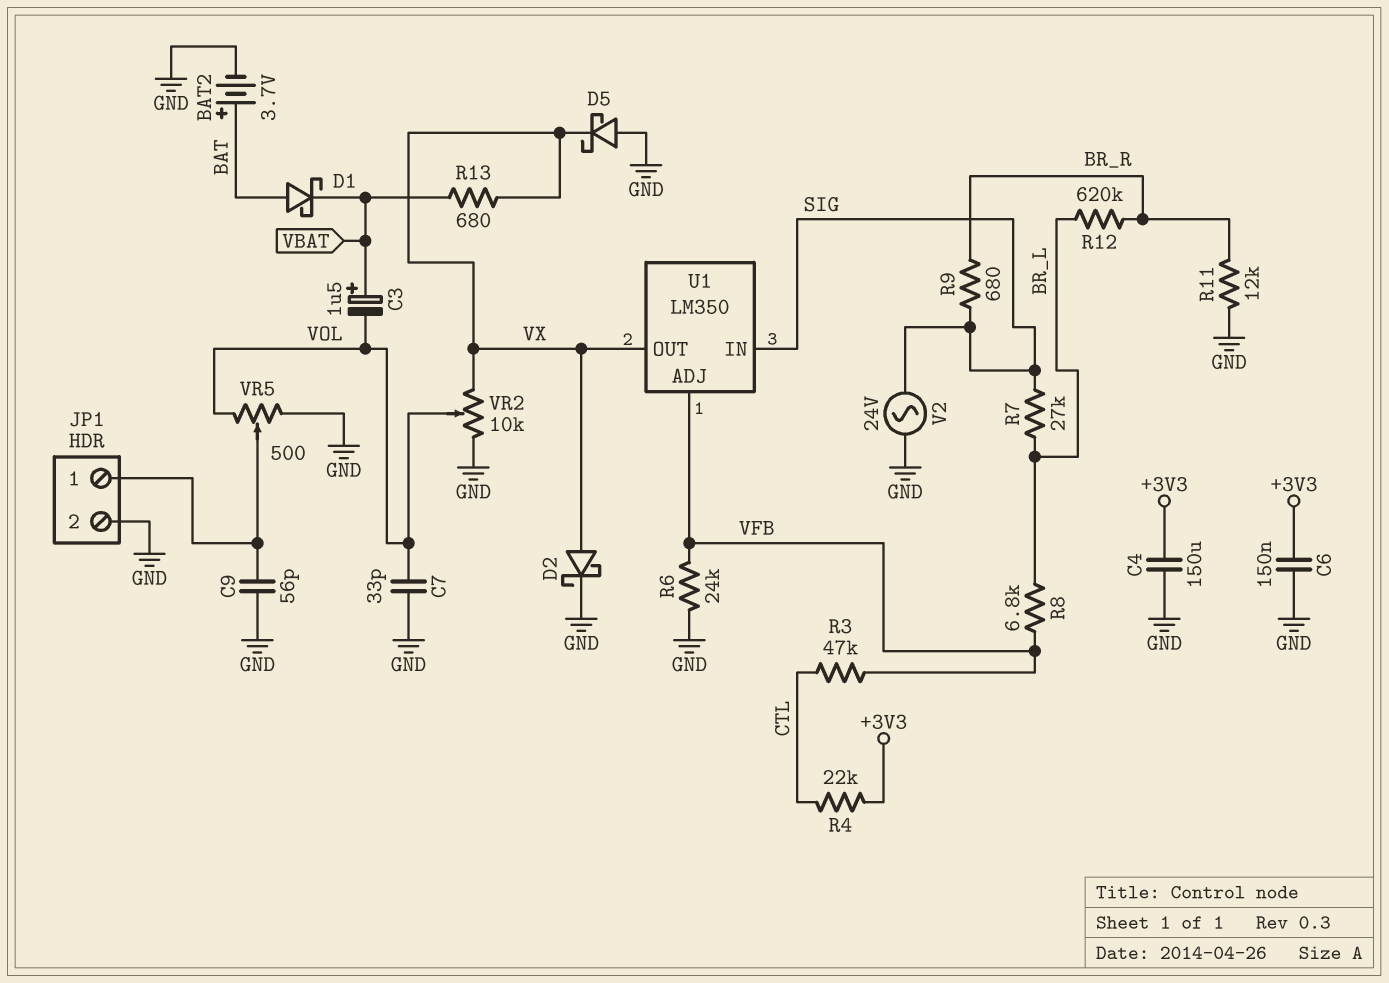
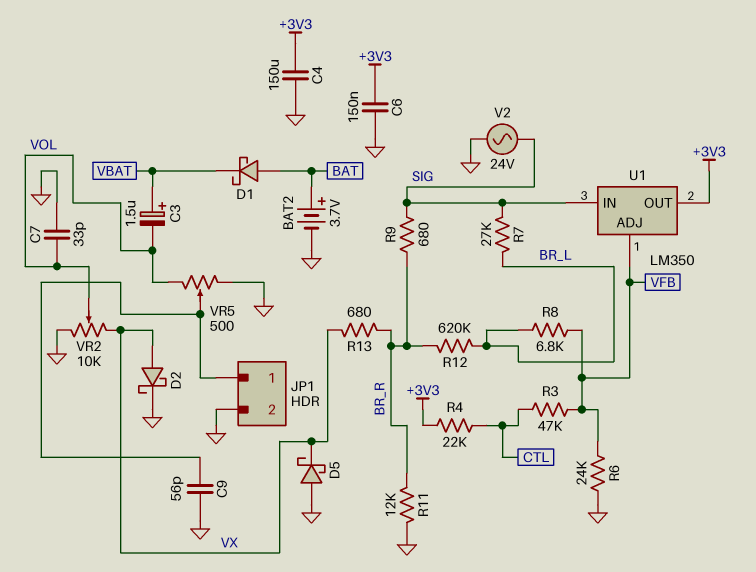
R13: 680 (VBAT, VX) -> 680 (BR_R, VX)
U1 pin OUT: VX -> +3V3

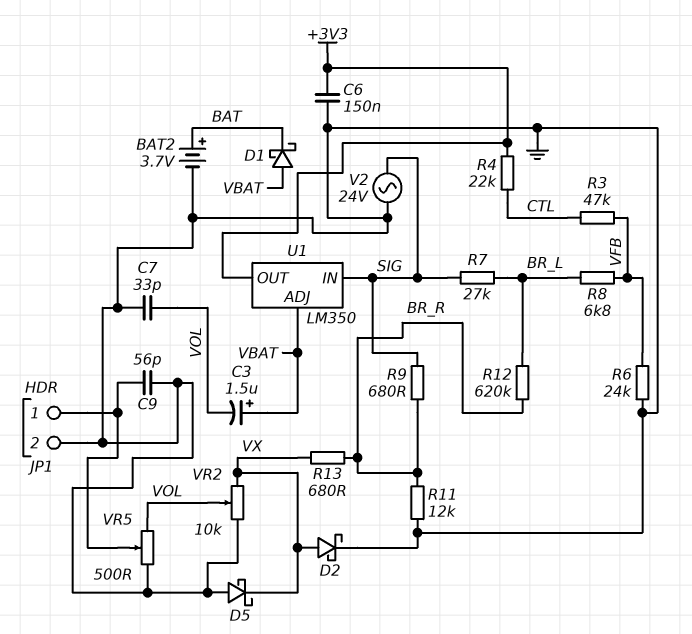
C4: 150uF (+3V3, GND) -> none
D1: schottky (A BAT, K VBAT) -> schottky (A VBAT, K BAT)
U1 pin ADJ: VFB -> VBAT

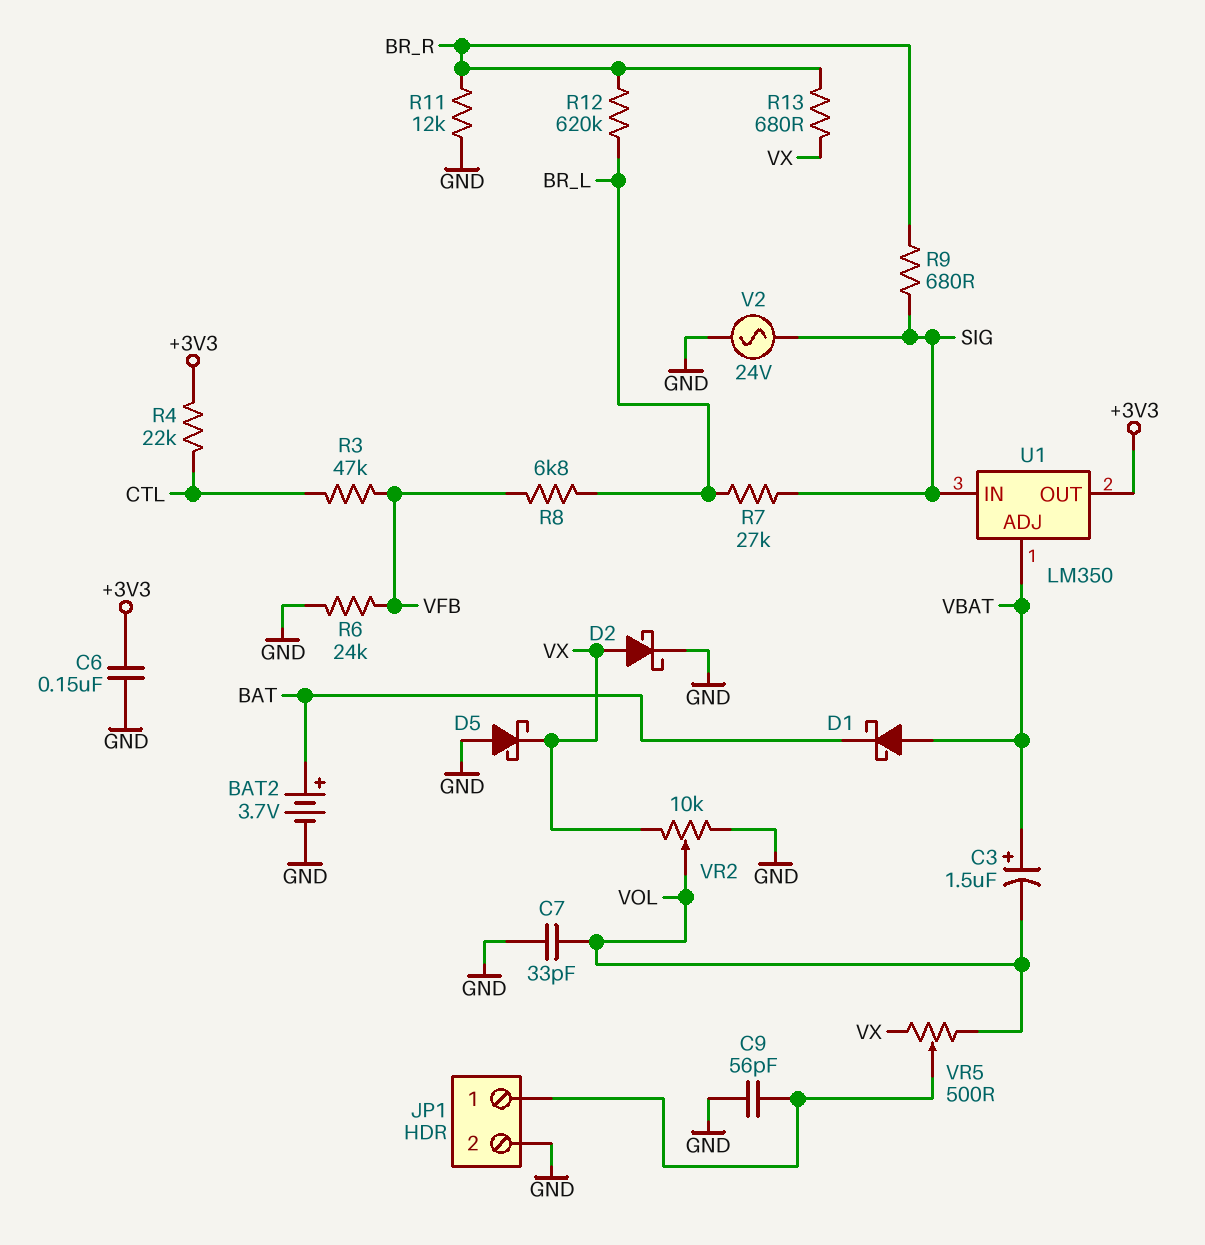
VR5: 500 (GND, VOL, wiper JP1/1) -> 500 (VOL, VX, wiper JP1/1)

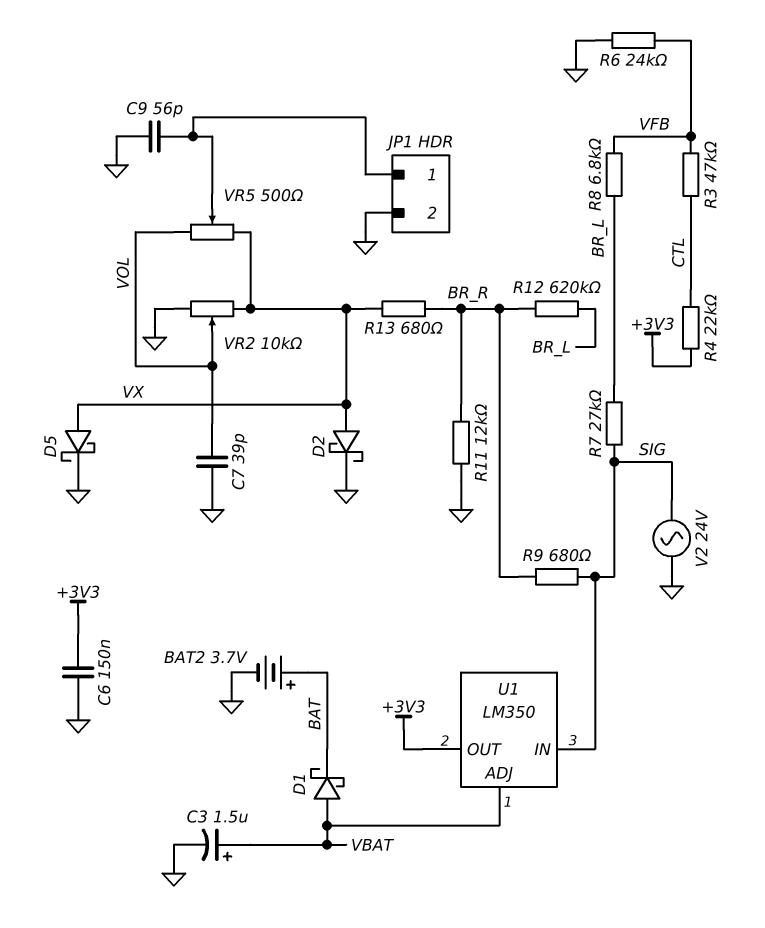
C3: 1.5uF (plus VBAT, minus VOL) -> 1.5uF (plus VBAT, minus GND)
C7: 33pF (GND, VOL) -> 39pF (GND, VOL)
D5: schottky (A GND, K VX) -> schottky (A VX, K GND)

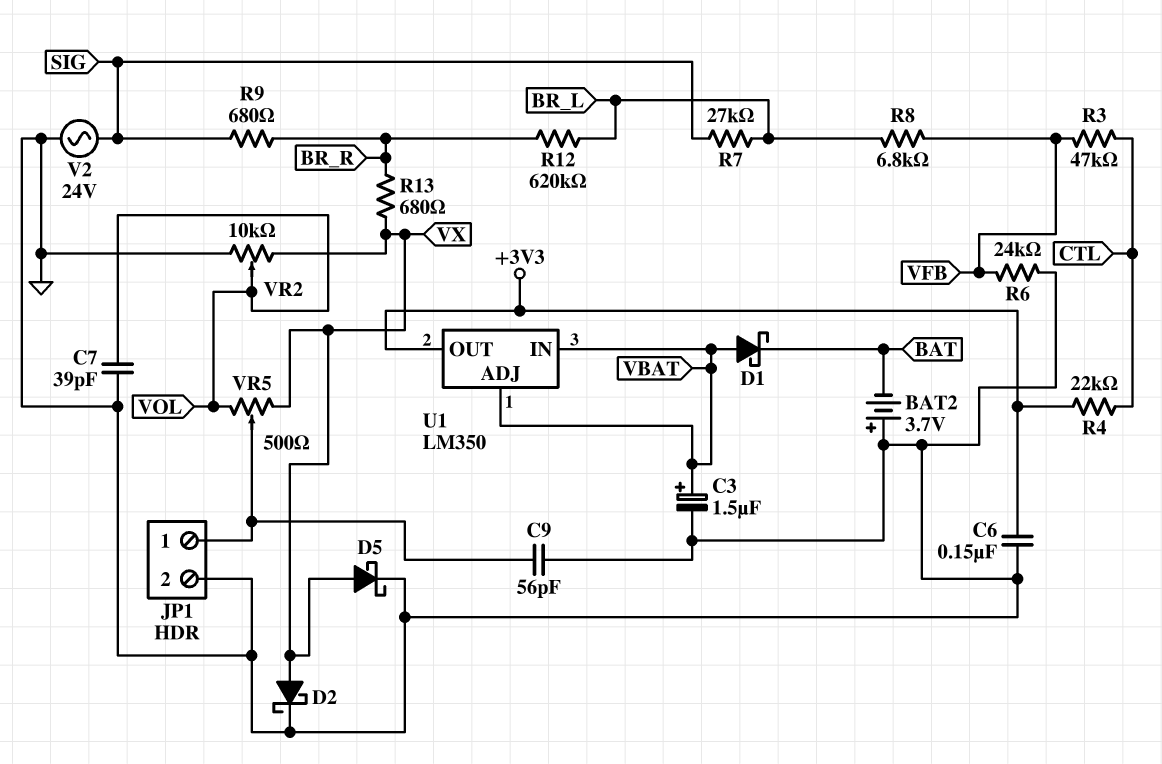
BAT2: 3.7V (plus BAT, minus GND) -> 3.7V (plus GND, minus BAT)
R11: 12k (BR_R, GND) -> none
U1 pin IN: SIG -> VBAT

